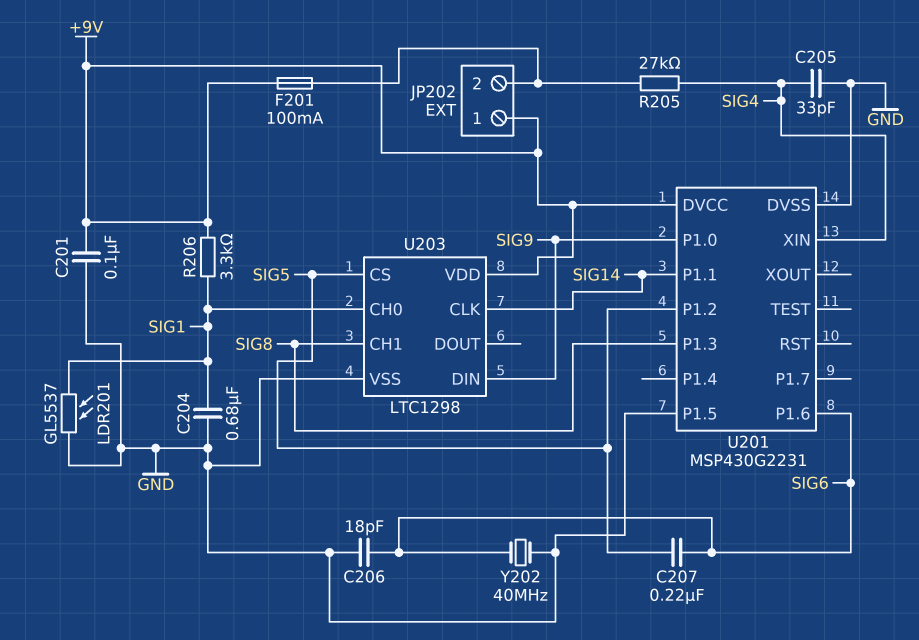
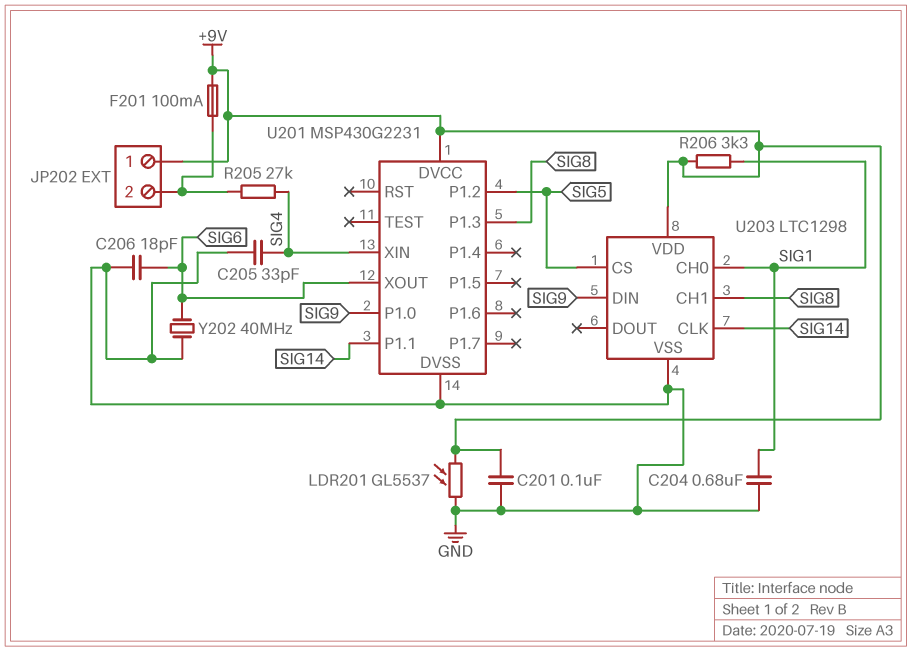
C207: 220nF (SIG5, SIG6) -> none
LDR201: GL5537 (GND, SIG1) -> GL5537 (+9V, GND)
U201 pin P1.5: GND -> none
U201 pin P1.6: SIG6 -> none
U201 pin XOUT: none -> SIG6

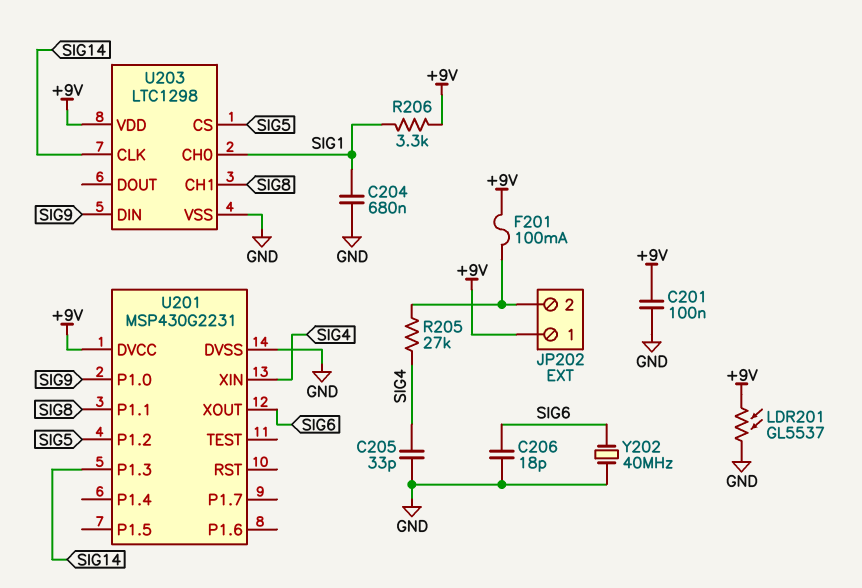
U201 pin P1.1: SIG14 -> SIG8
U201 pin P1.3: SIG8 -> SIG14

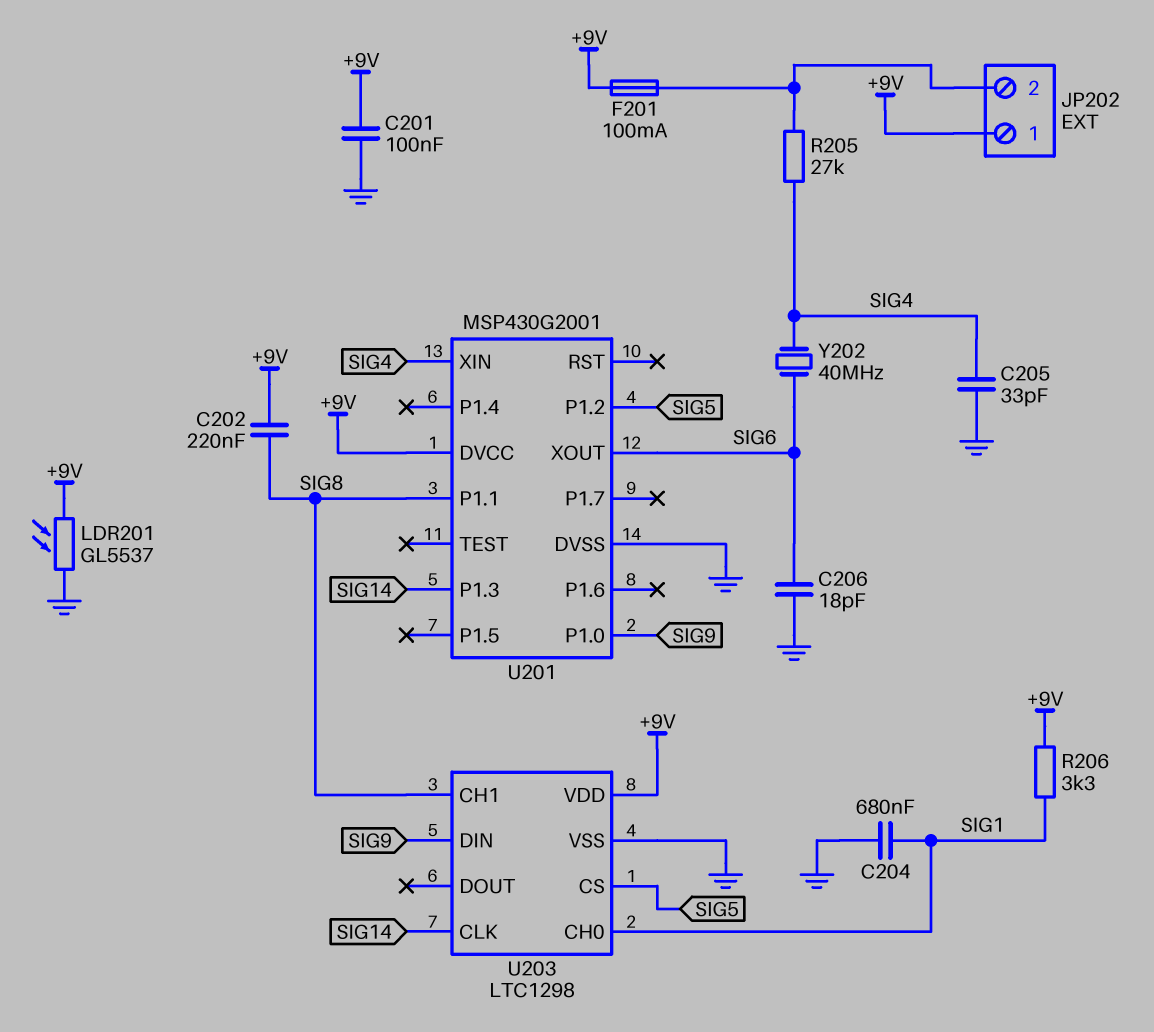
C202: none -> 220nF (+9V, SIG8)
U201: MSP430G2231 -> MSP430G2001
Y202: 40MHz (GND, SIG6) -> 40MHz (SIG4, SIG6)

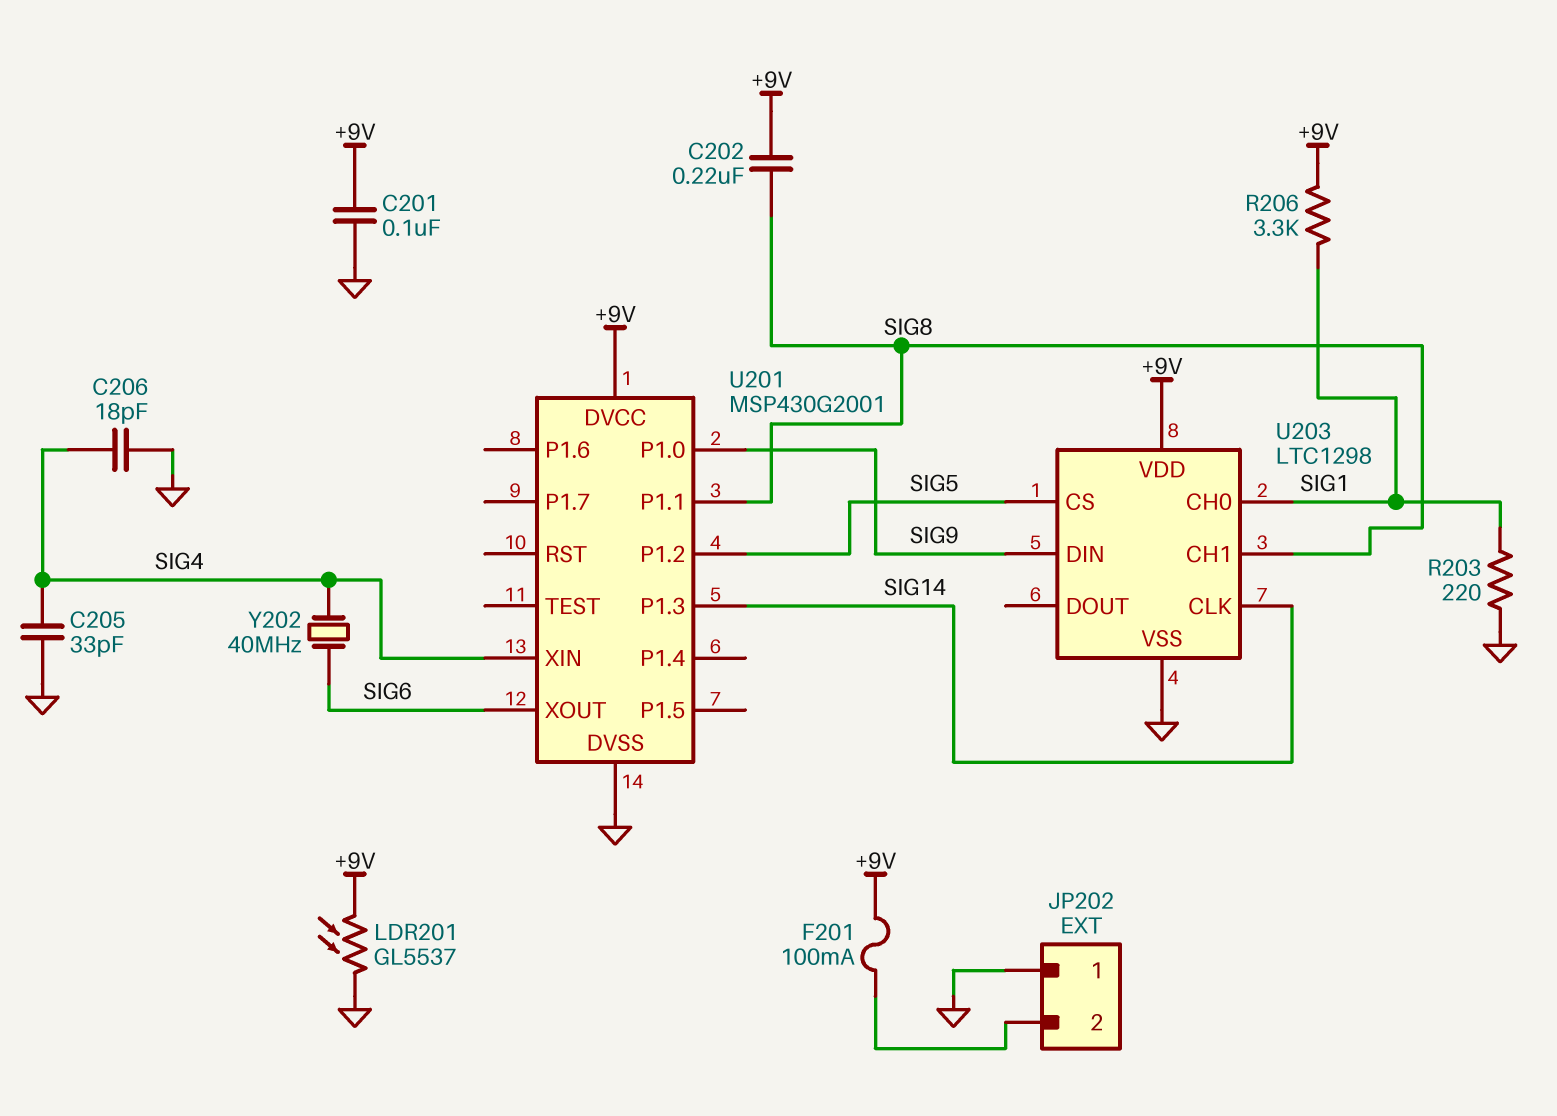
C204: 680nF (GND, SIG1) -> none
C206: 18pF (GND, SIG6) -> 18pF (GND, SIG4)
JP202 pin 1: +9V -> GND
R203: none -> 220 (GND, SIG1)
R205: 27k (JP202/2, SIG4) -> none

